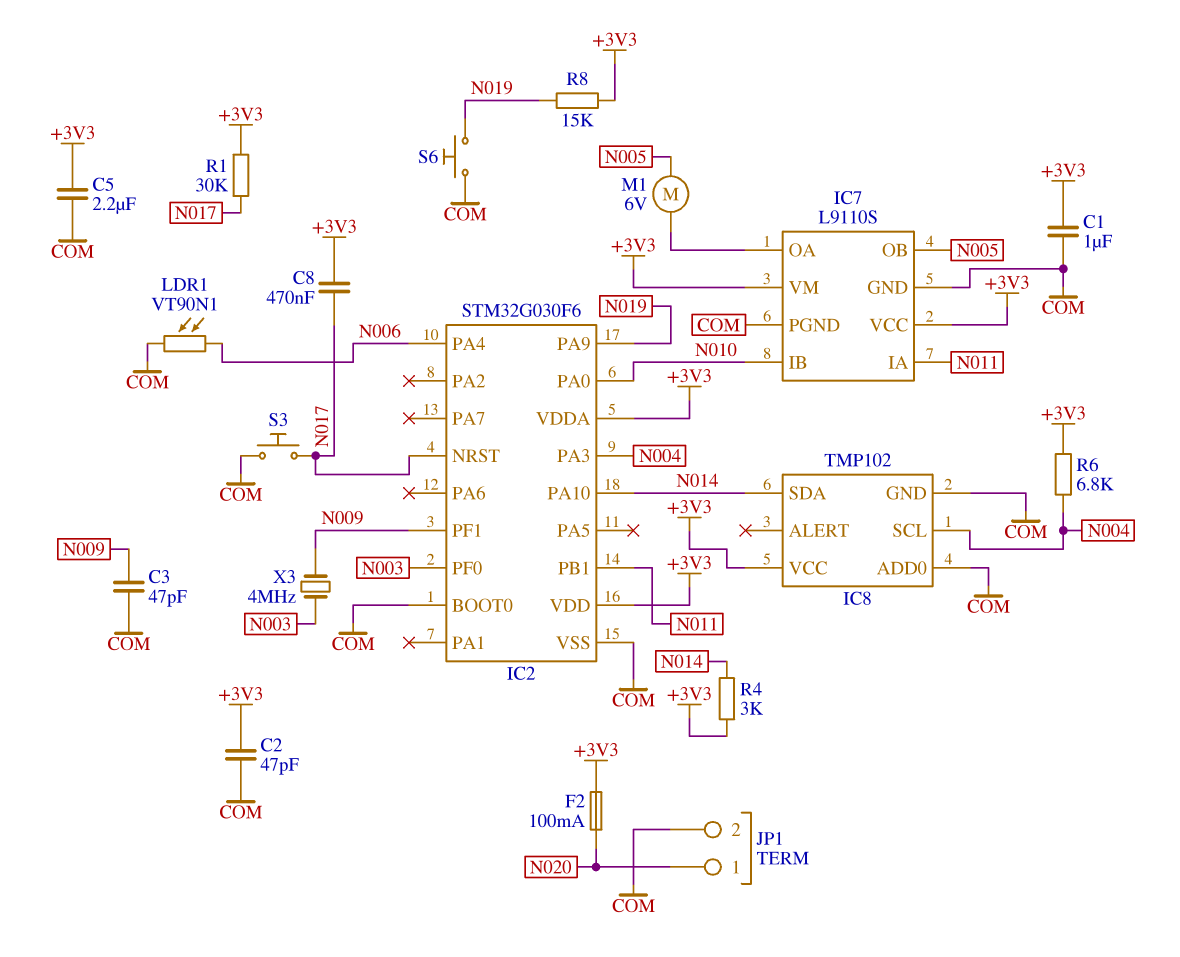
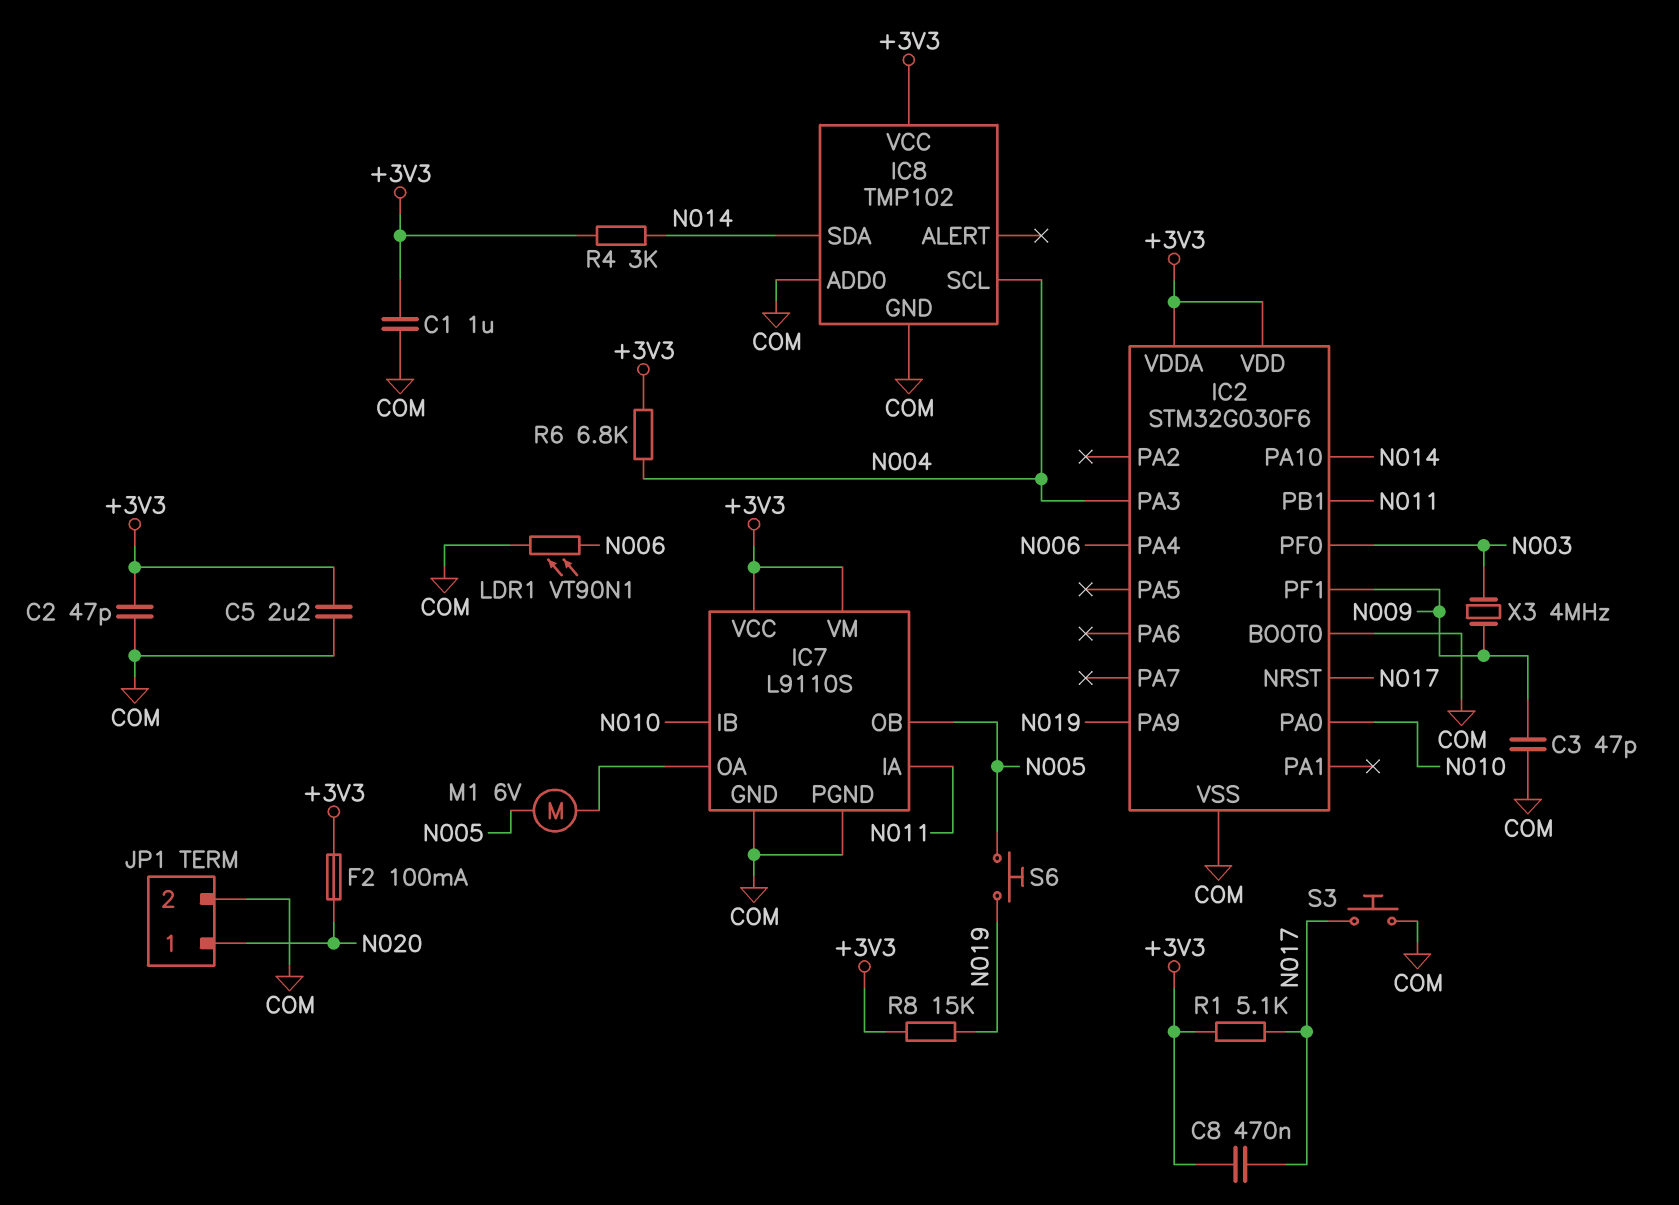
R1: 30k (+3V3, N017) -> 5.1k (+3V3, N017)
S6: button (COM, N019) -> button (N005, N019)

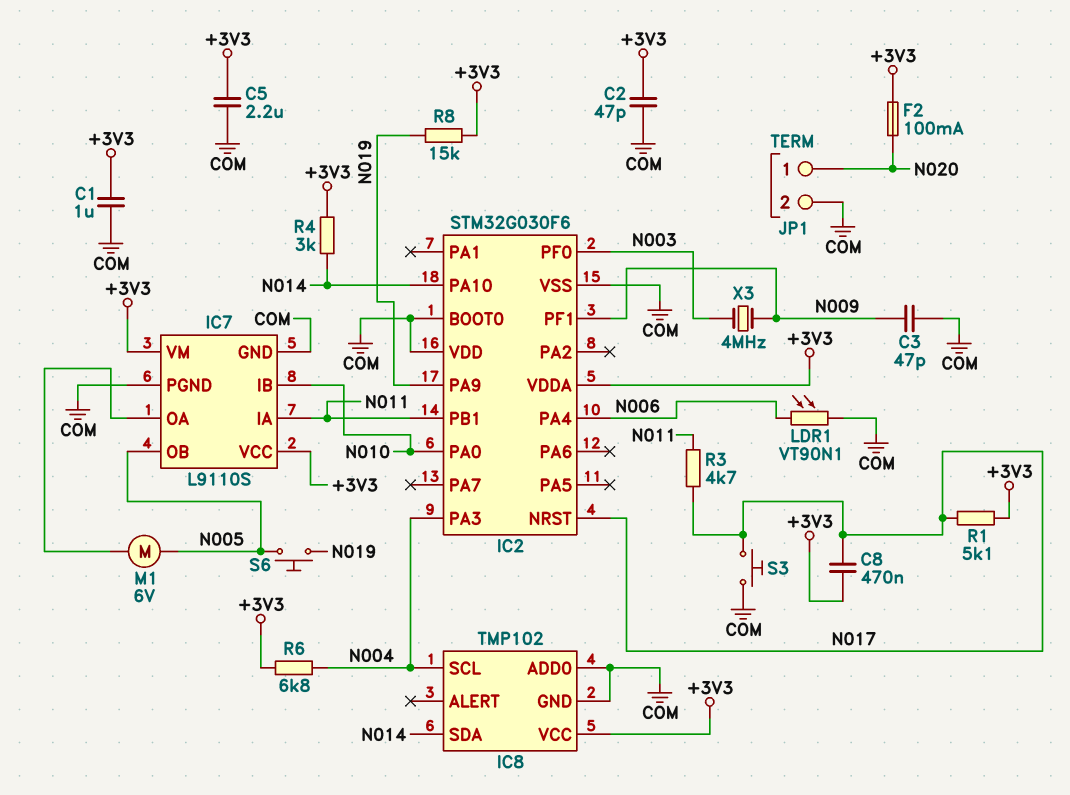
IC2 pin VDD: +3V3 -> COM
R3: none -> 4.7k (N011, N017)

